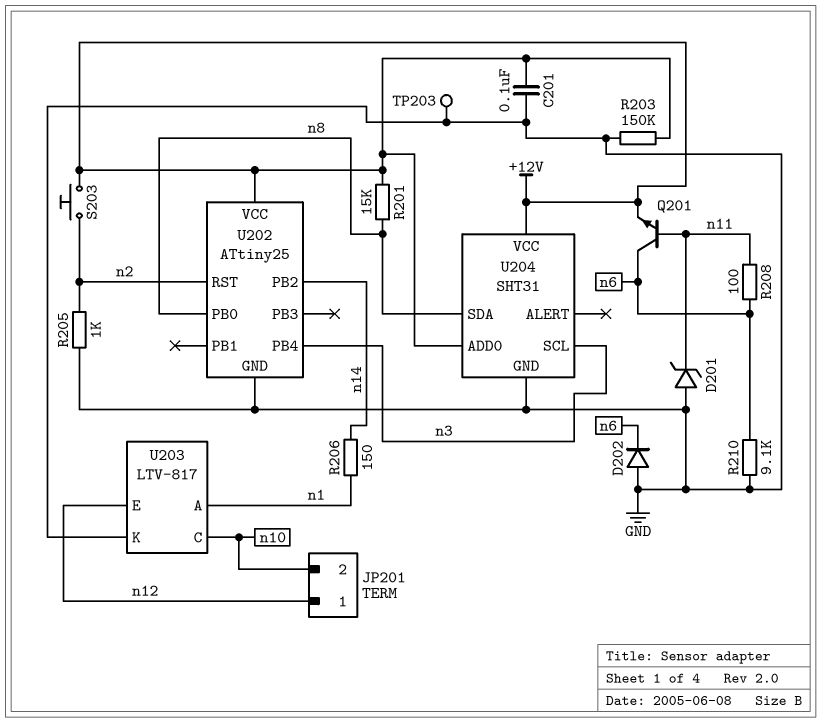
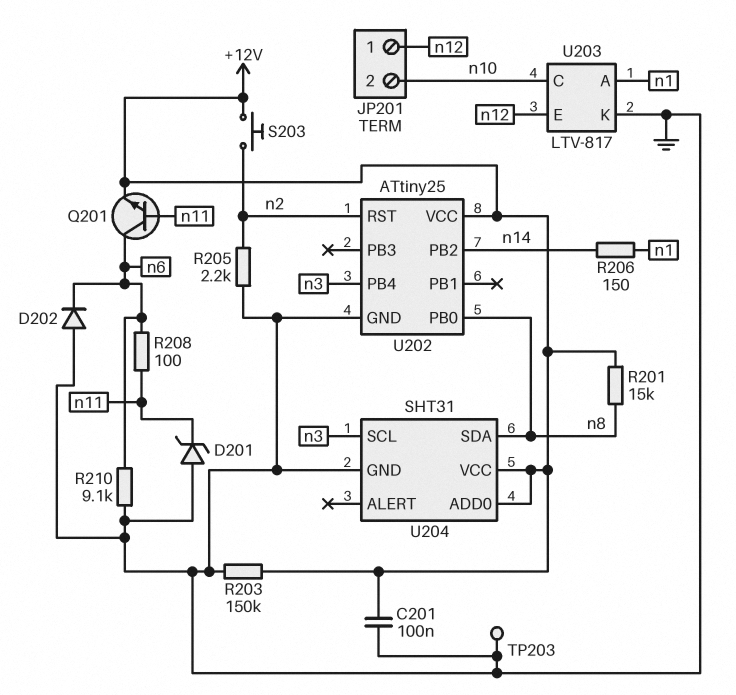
R205: 1k (GND, n2) -> 2.2k (GND, n2)

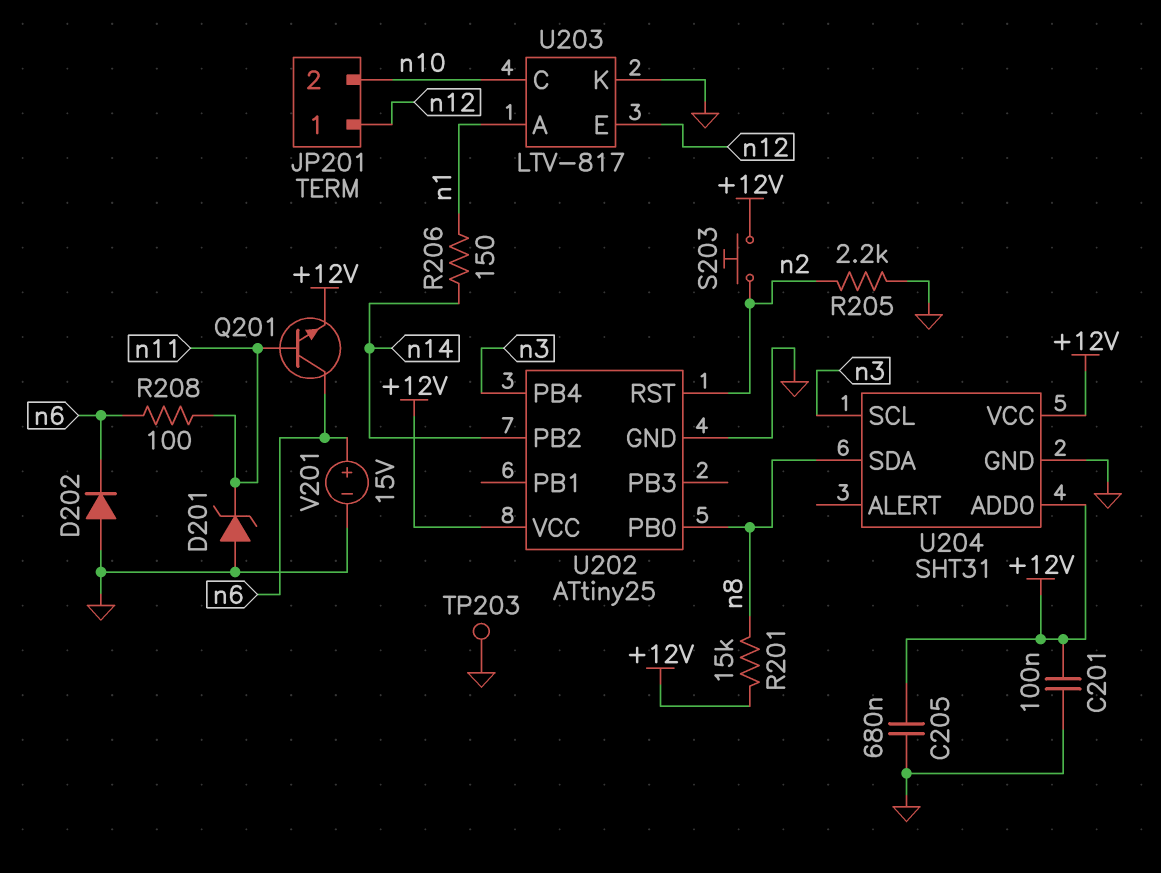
C205: none -> 680nF (+12V, GND)
R203: 150k (+12V, GND) -> none
R210: 9.1k (GND, n6) -> none
V201: none -> 15V (plus n6, minus GND)

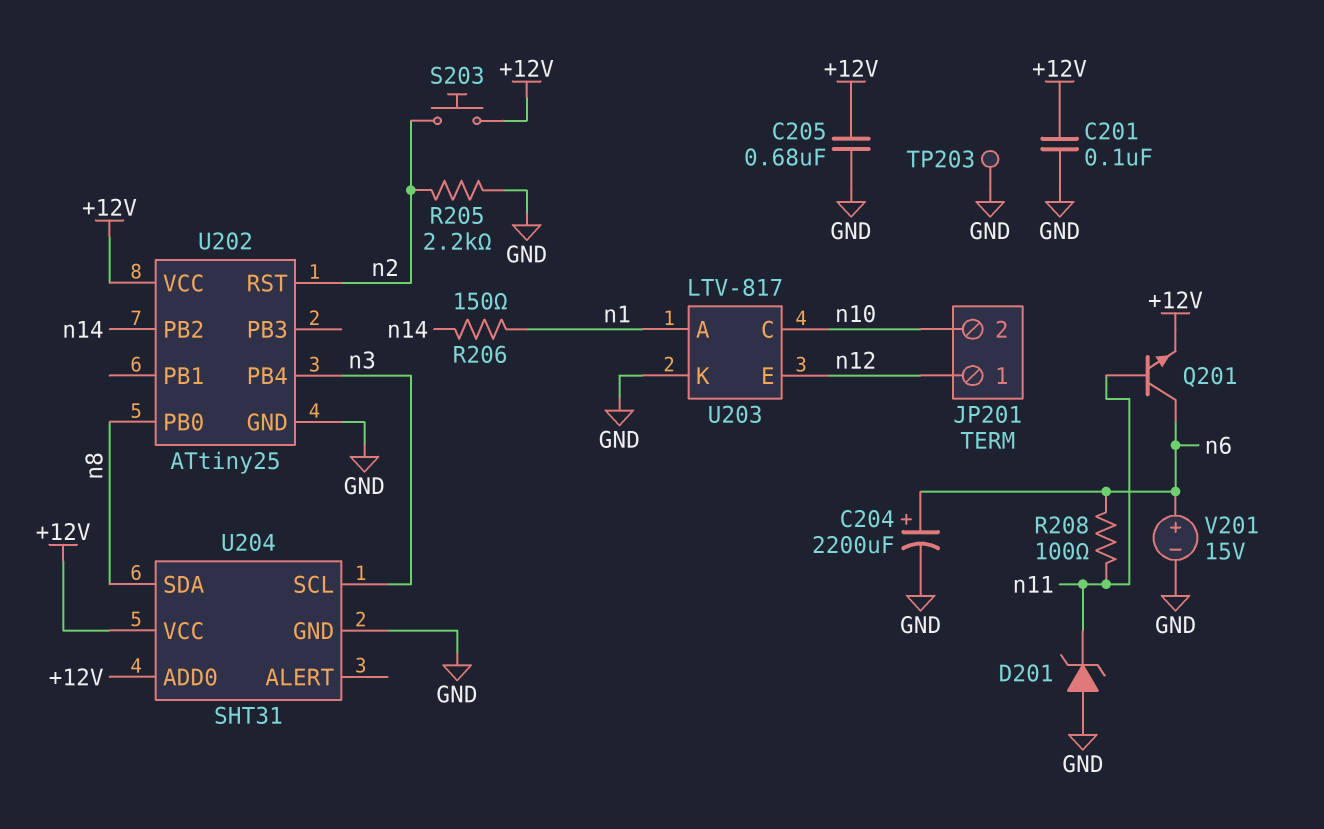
C204: none -> 2200uF (plus n6, minus GND)
D202: diode (A GND, K n6) -> none
R201: 15k (+12V, n8) -> none

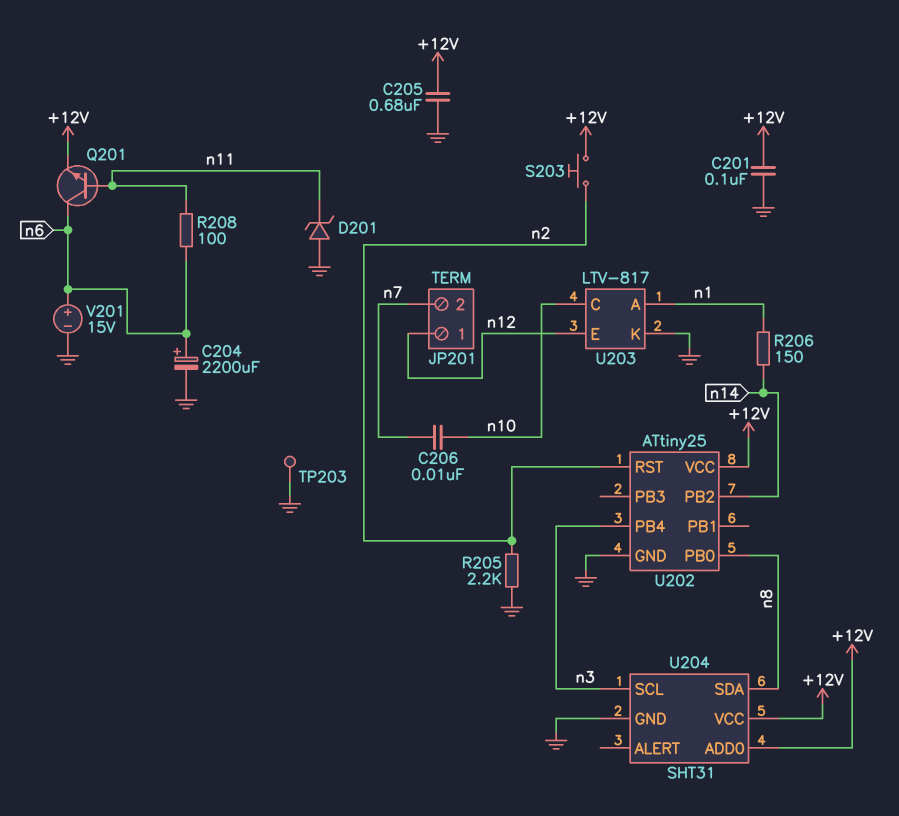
C206: none -> 10nF (n7, n10)
JP201 pin 2: n10 -> n7

